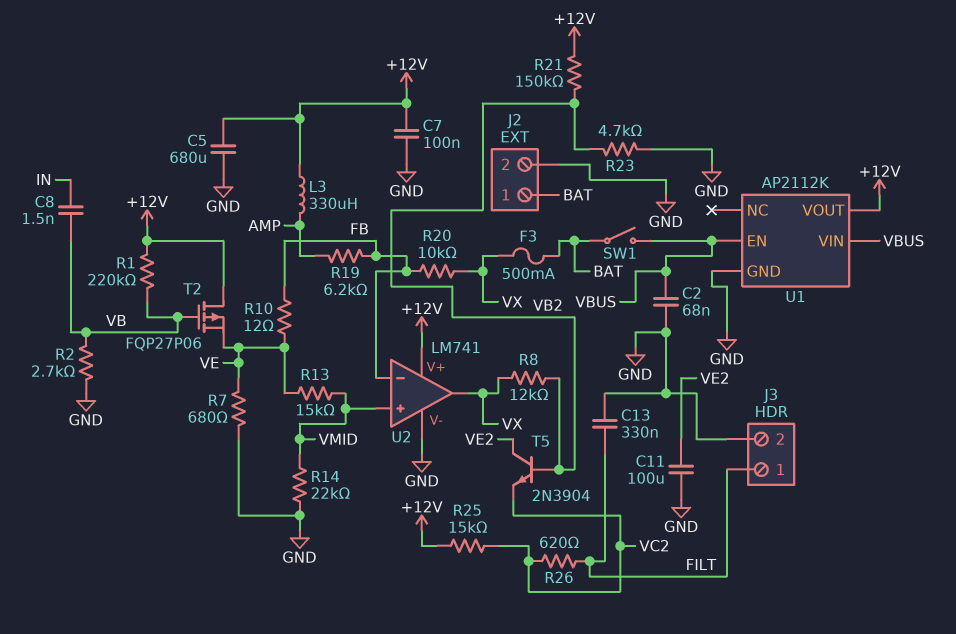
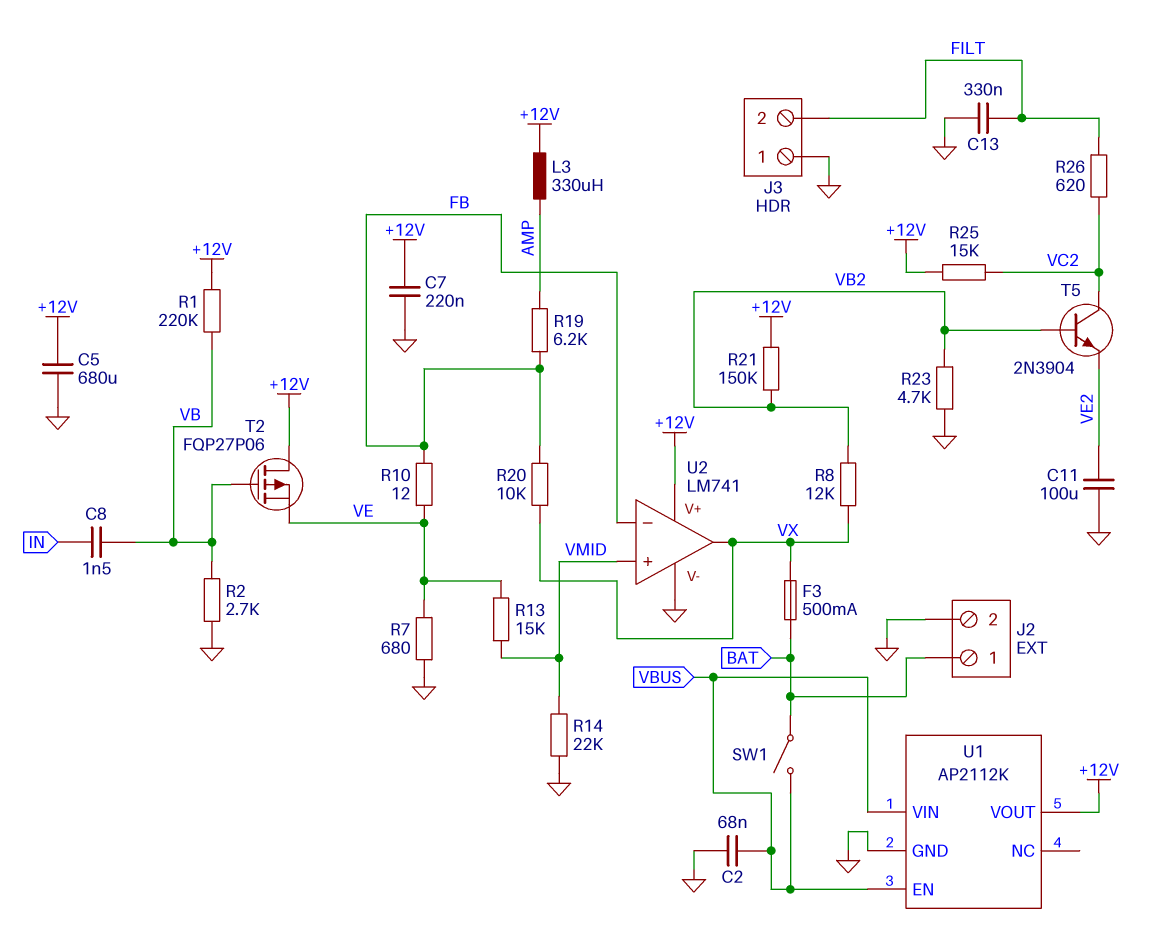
C7: 100nF (+12V, GND) -> 220nF (+12V, GND)
J3 pin 1: FILT -> GND
J3 pin 2: GND -> FILT
T5: NPN 2N3904 (B VB2, C VE2, E VC2) -> NPN 2N3904 (B VB2, C VC2, E VE2)

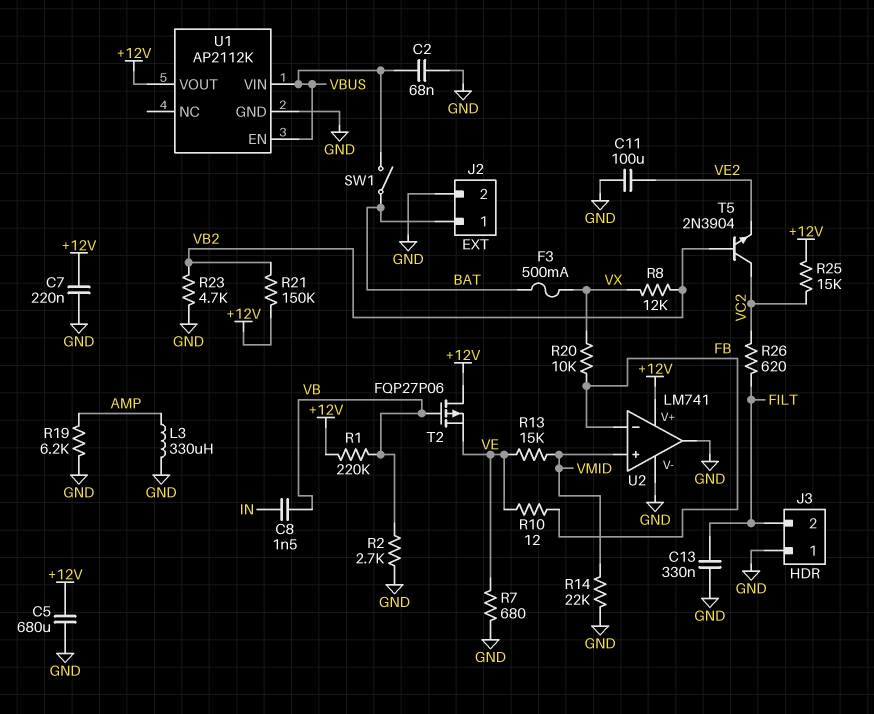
L3: 330uH (+12V, AMP) -> 330uH (AMP, GND)
R19: 6.2k (AMP, FB) -> 6.2k (AMP, GND)
U2 pin out: VX -> GND

